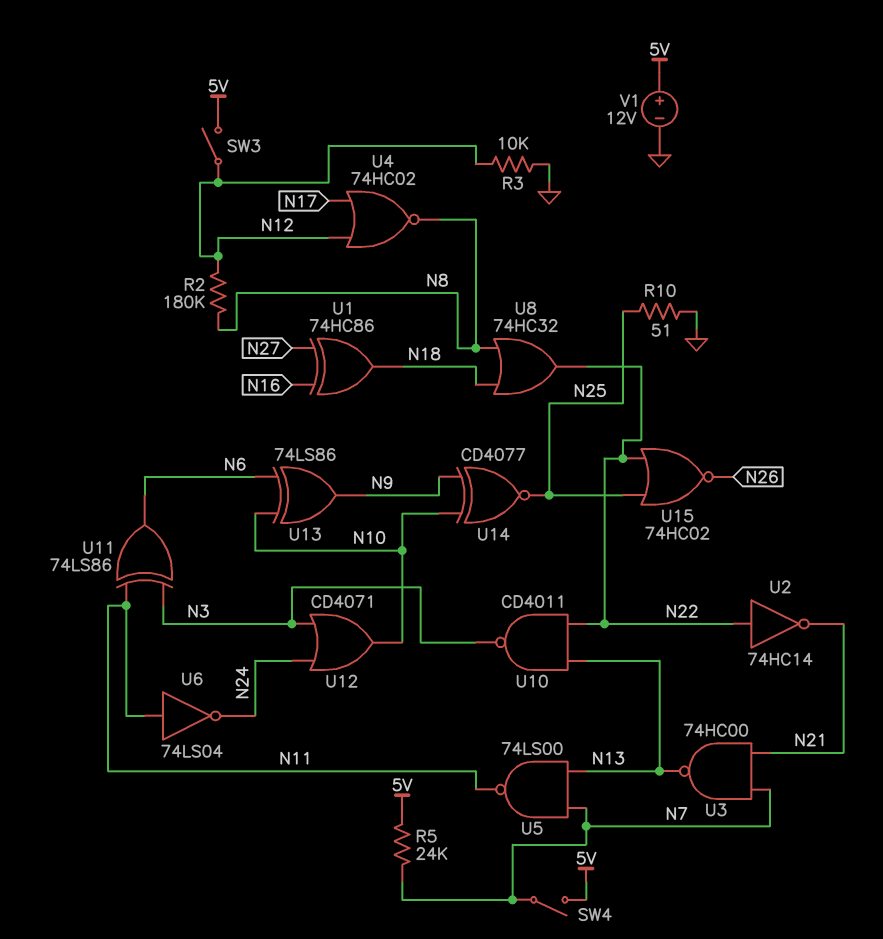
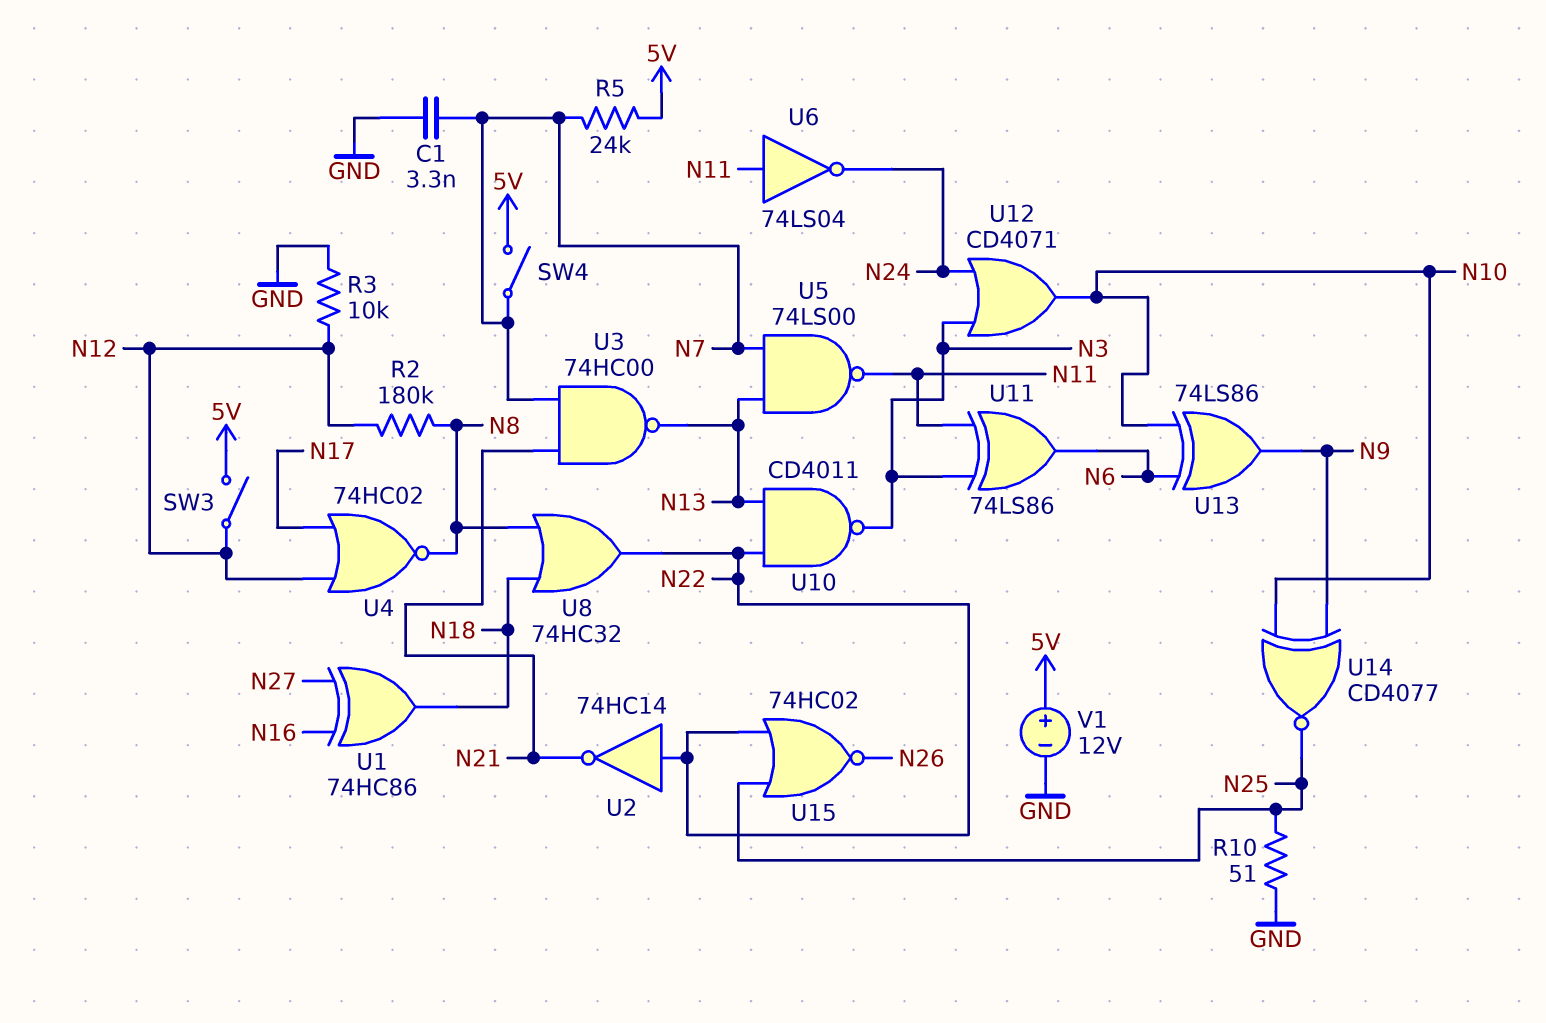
C1: none -> 3.3nF (GND, N7)

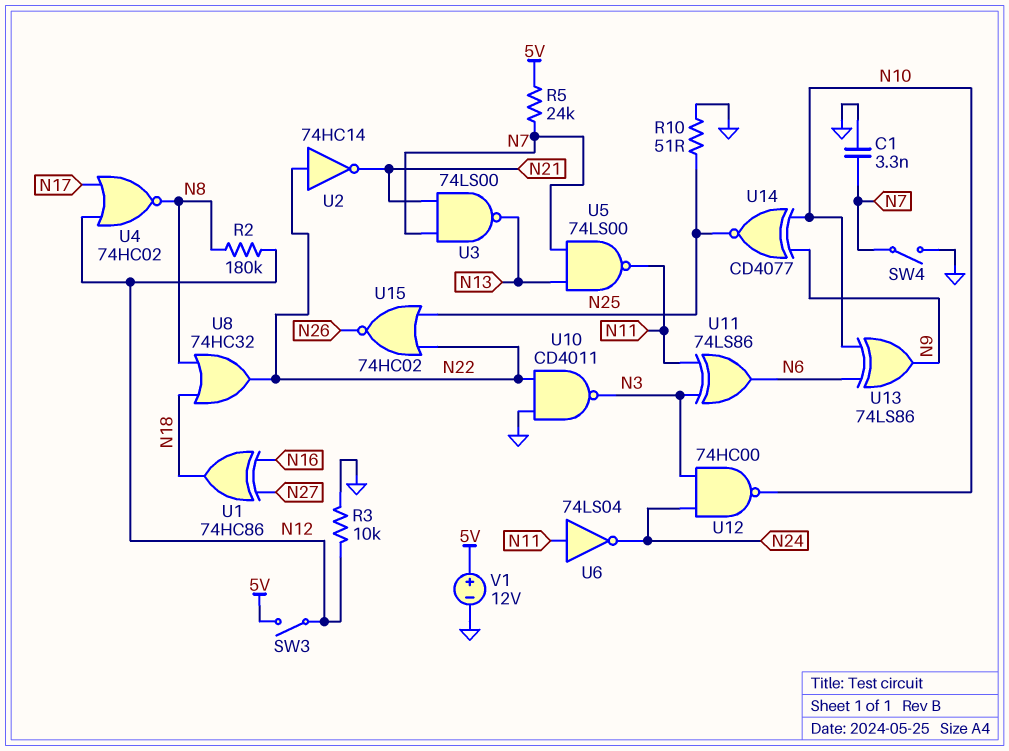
SW4: switch (5V, N7) -> switch (GND, N7)
U3: NAND 74HC00 (in N7, in N21, out N13) -> NAND 74LS00 (in N7, in N21, out N13)
U10: NAND CD4011 (in N13, in N22, out N3) -> NAND CD4011 (in GND, in N22, out N3)
U12: OR CD4071 (in N3, in N24, out N10) -> NAND 74HC00 (in N3, in N24, out N10)

